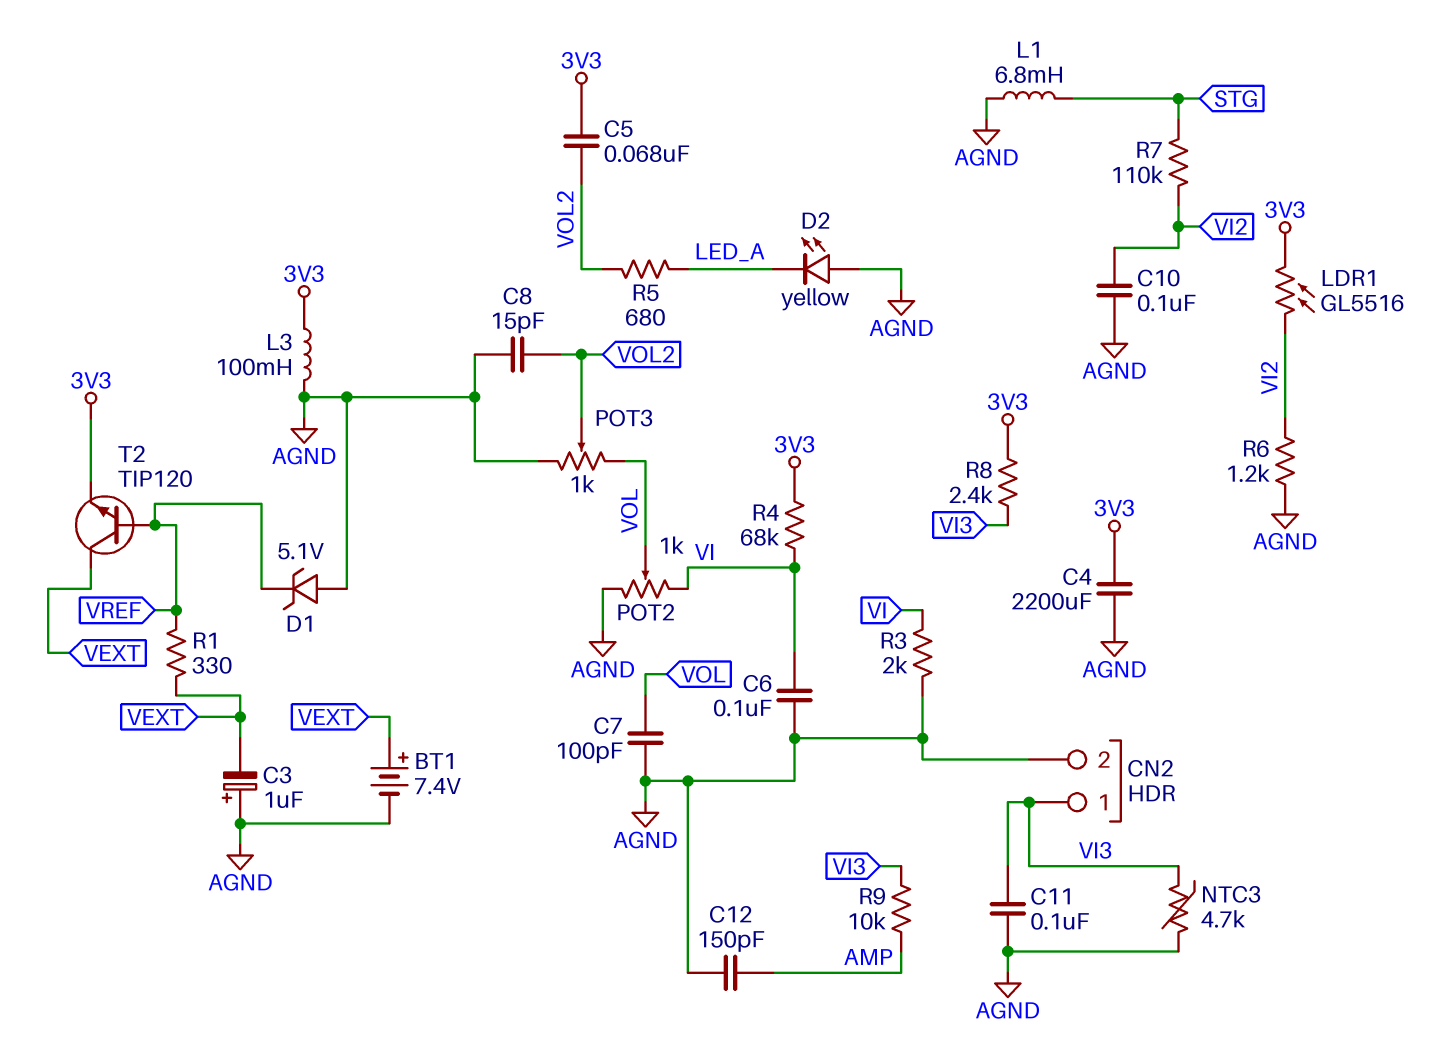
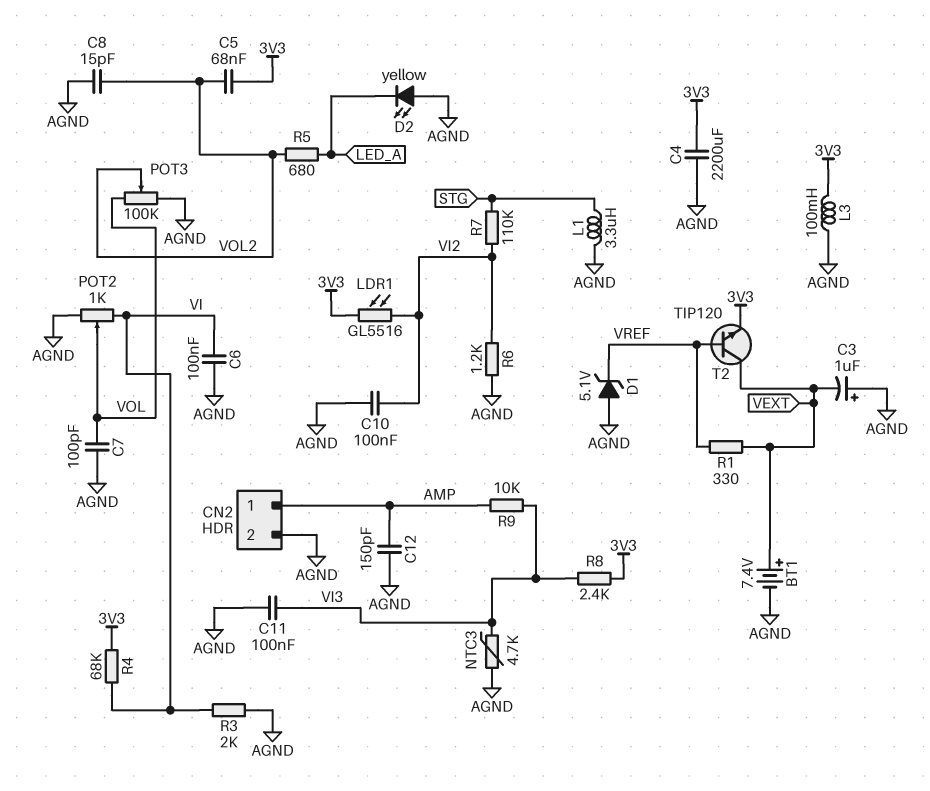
CN2 pin 1: VI3 -> AMP
L1: 6.8mH (AGND, STG) -> 3.3uH (AGND, STG)
POT3: 1k (AGND, VOL, wiper VOL2) -> 100k (AGND, VOL, wiper VOL2)

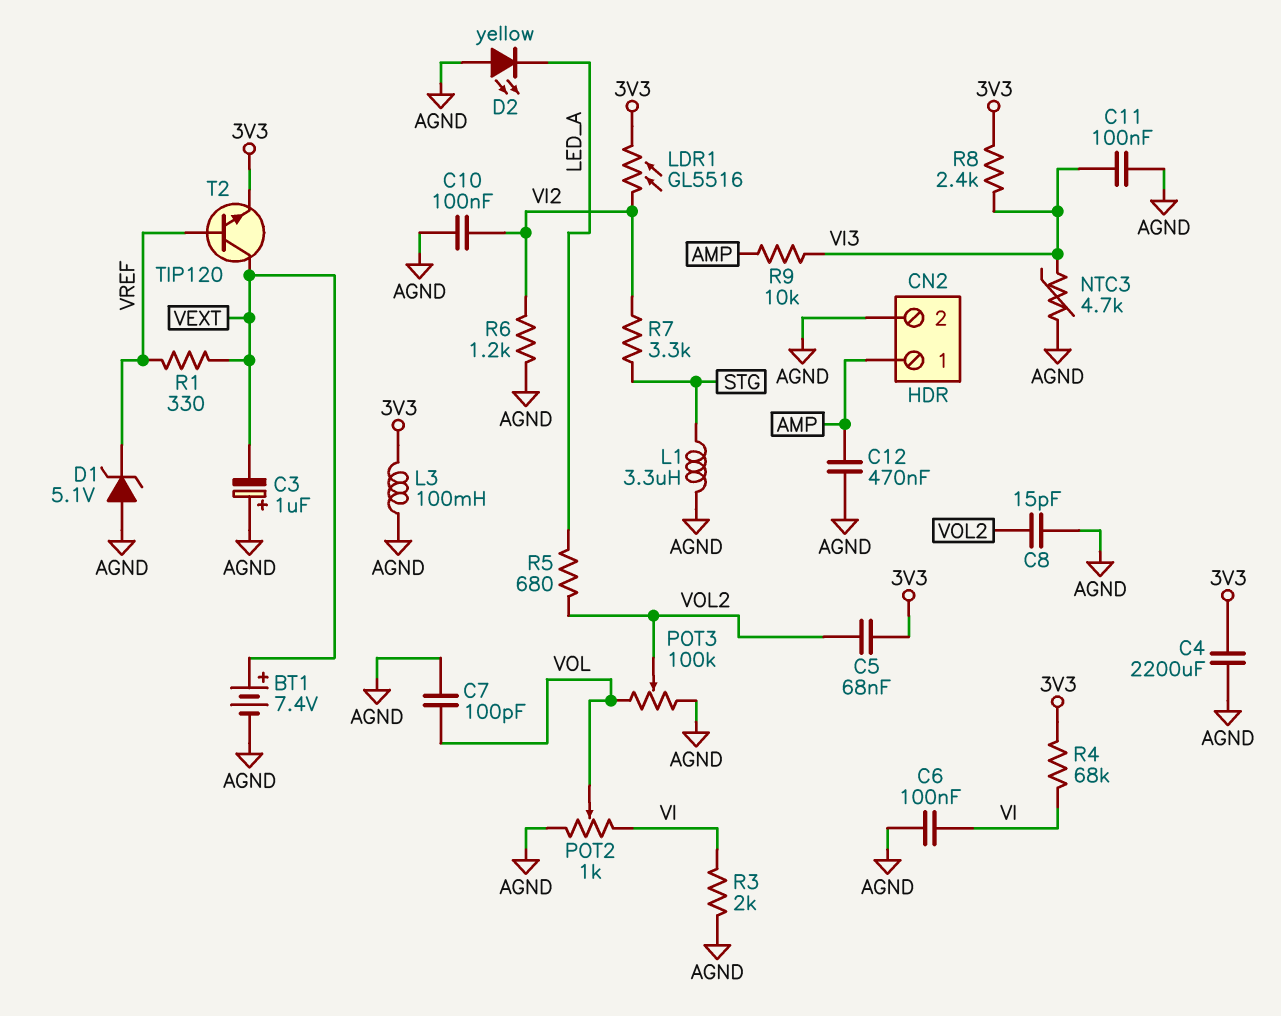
C12: 150pF (AGND, AMP) -> 470nF (AGND, AMP)
R7: 110k (STG, VI2) -> 3.3k (STG, VI2)

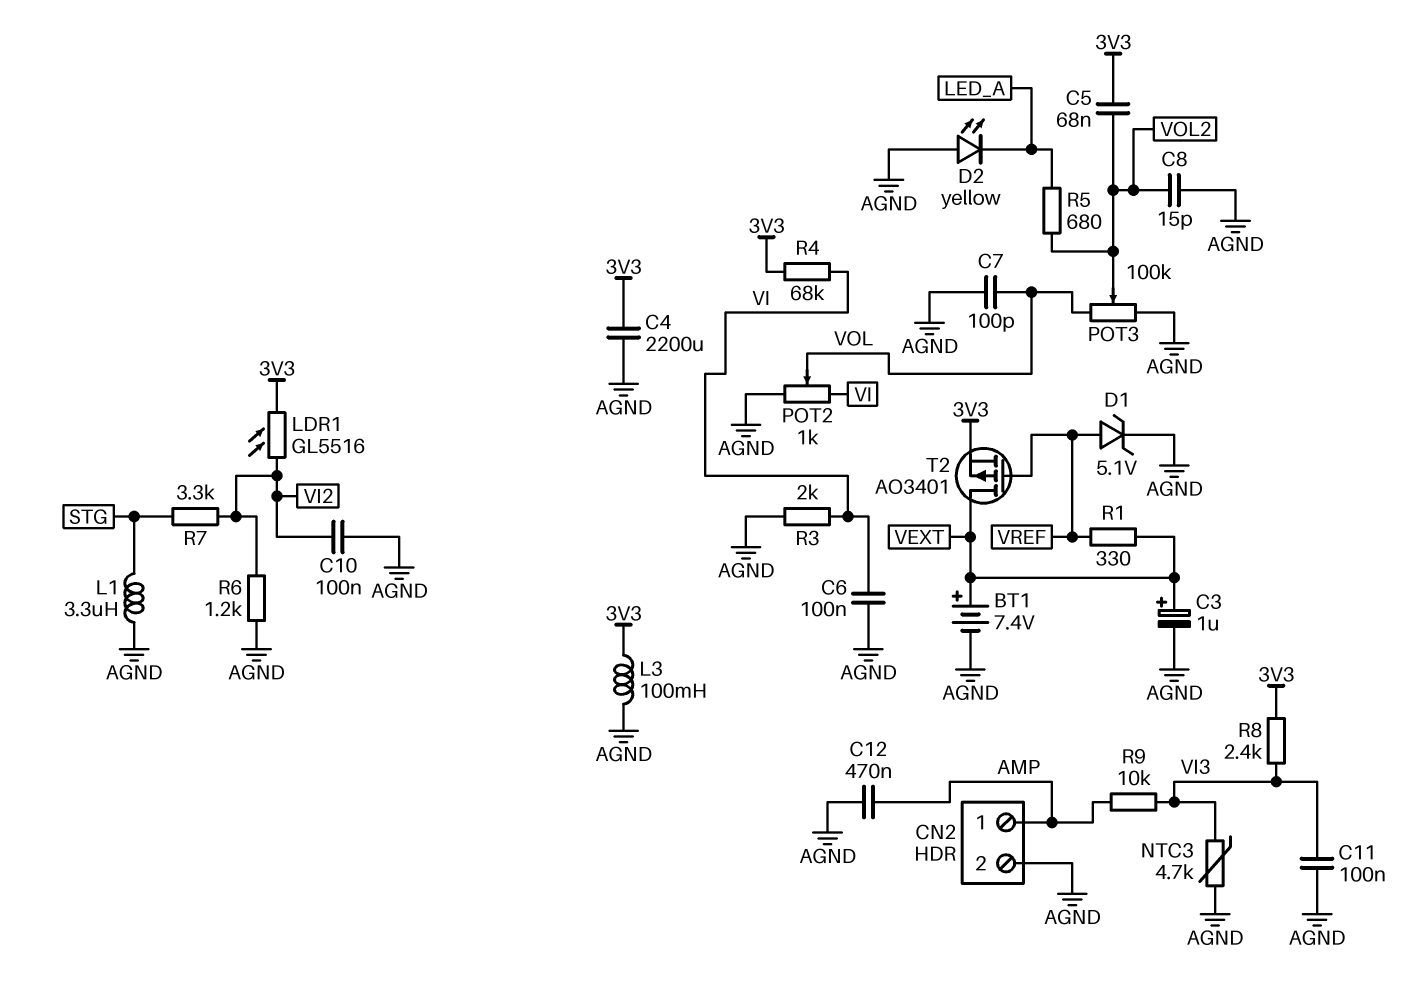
C3: 1uF (plus AGND, minus VEXT) -> 1uF (plus VEXT, minus AGND)
D1: zener 5.1V (A AGND, K VREF) -> zener 5.1V (A VREF, K AGND)
T2: NPN TIP120 (B VREF, C VEXT, E 3V3) -> PMOS AO3401 (G VREF, D VEXT, S 3V3)

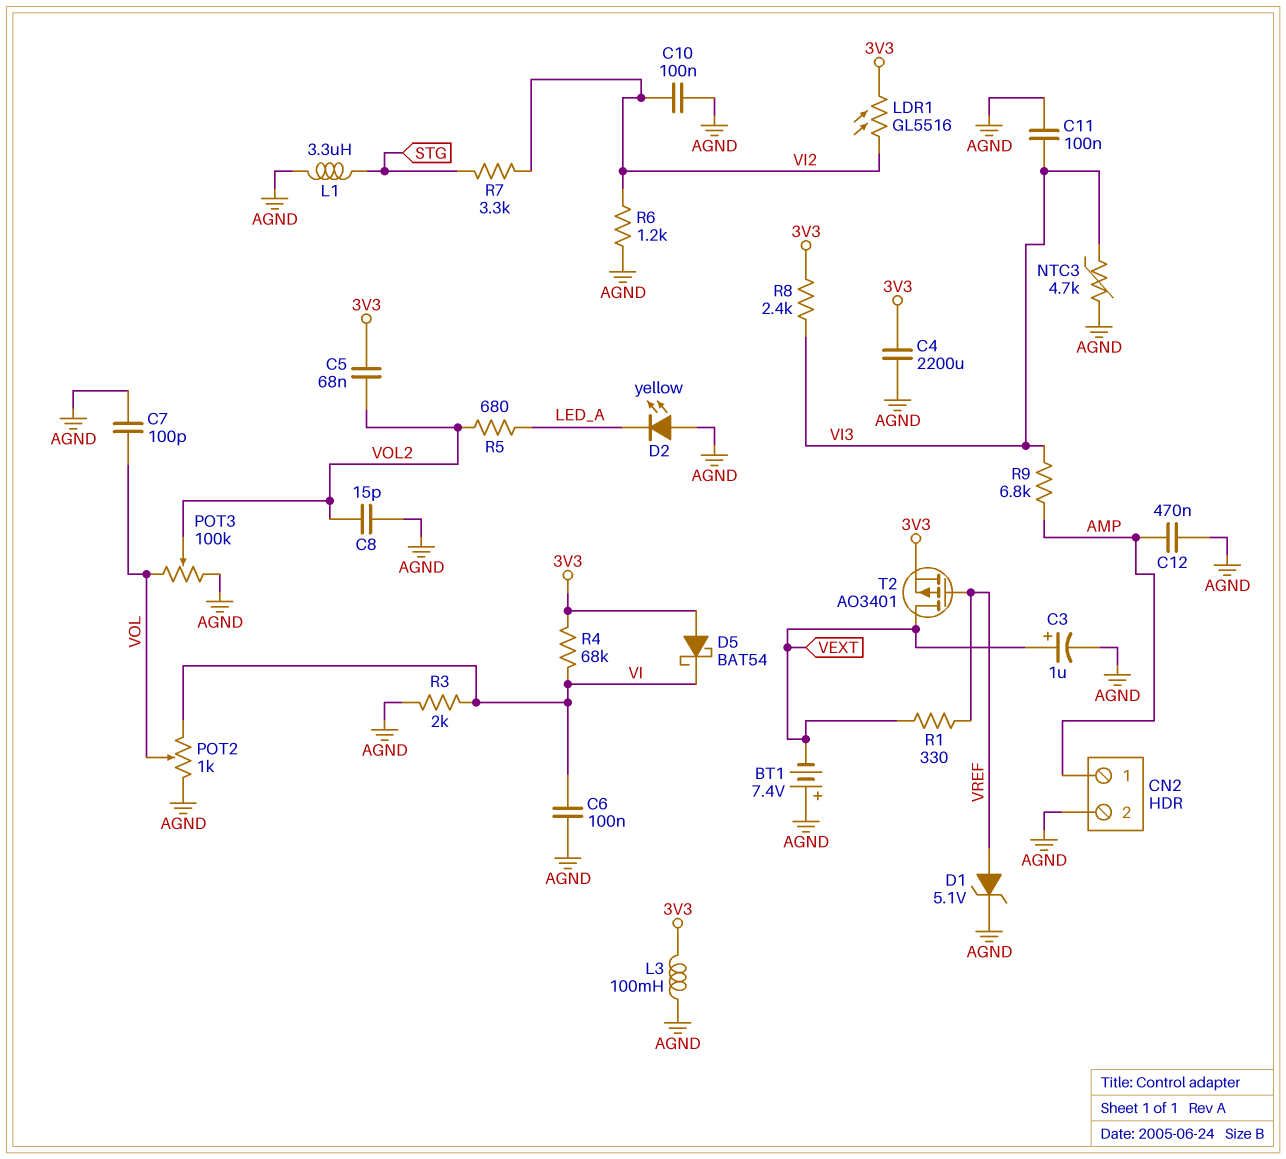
BT1: 7.4V (plus VEXT, minus AGND) -> 7.4V (plus AGND, minus VEXT)
D5: none -> schottky BAT54 (A 3V3, K VI)
R9: 10k (AMP, VI3) -> 6.8k (AMP, VI3)

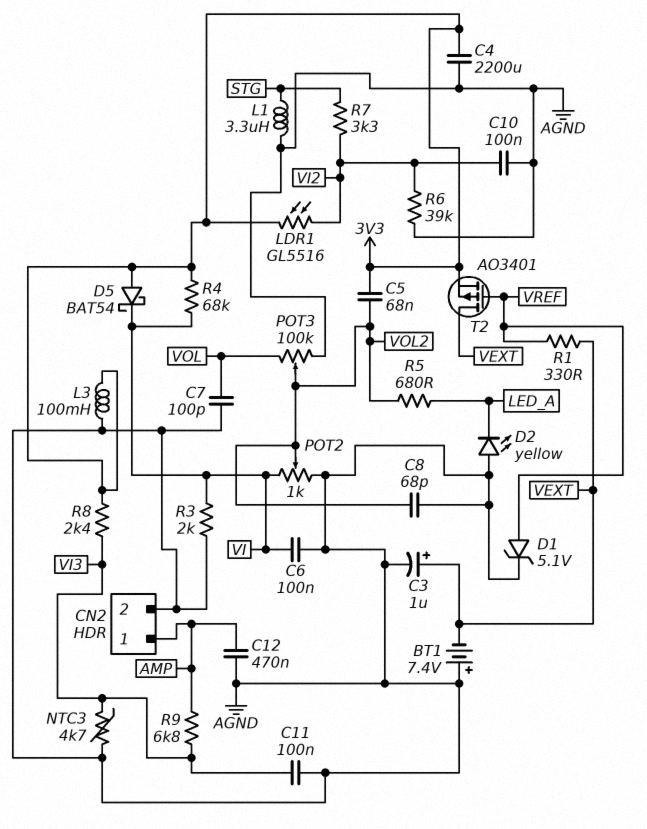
C8: 15pF (AGND, VOL2) -> 68pF (AGND, VOL2)
POT2: 1k (AGND, VI, wiper VOL) -> 1k (AGND, VI, wiper VOL2)
R6: 1.2k (AGND, VI2) -> 39k (AGND, VI2)

